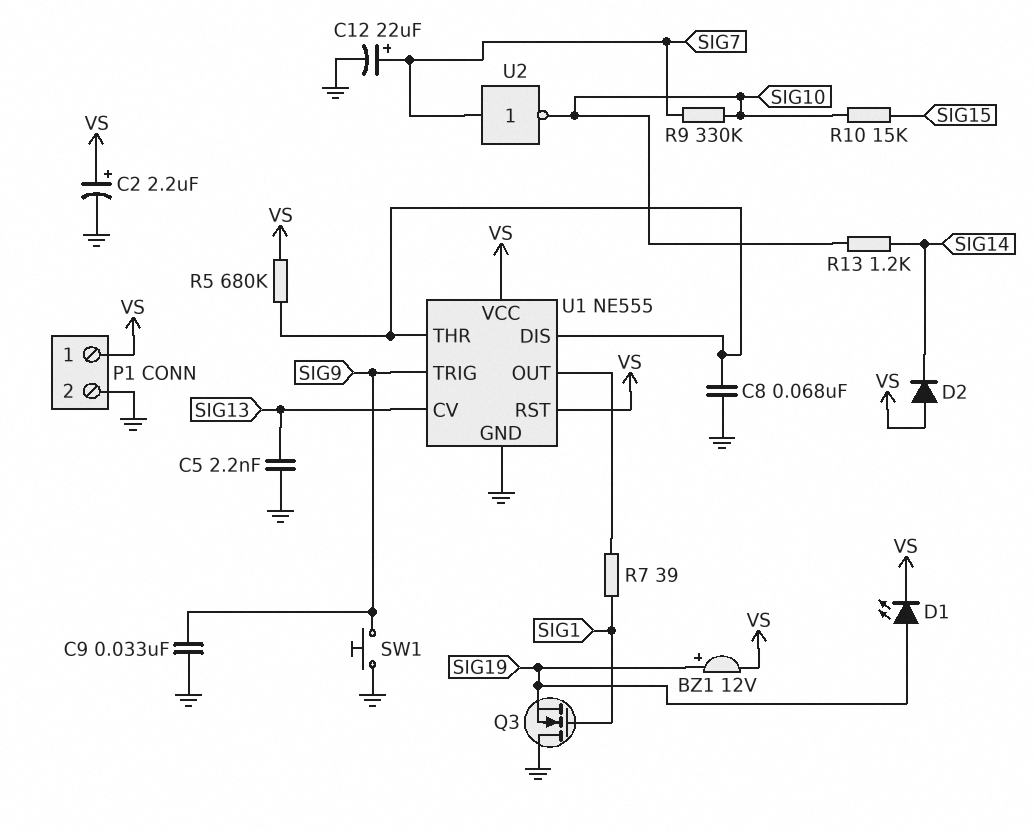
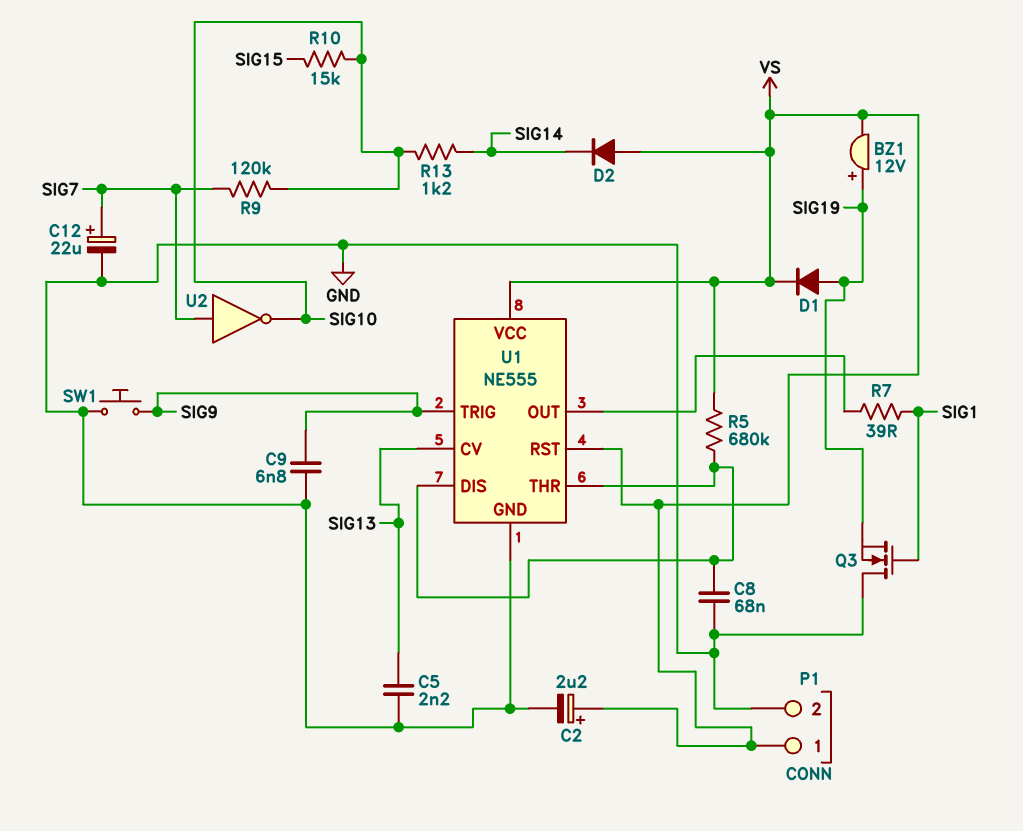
C9: 33nF (GND, SIG9) -> 6.8nF (GND, SIG9)
D1: LED (A SIG19, K VS) -> diode (A SIG19, K VS)
R9: 330k (SIG7, SIG10) -> 120k (SIG7, SIG10)

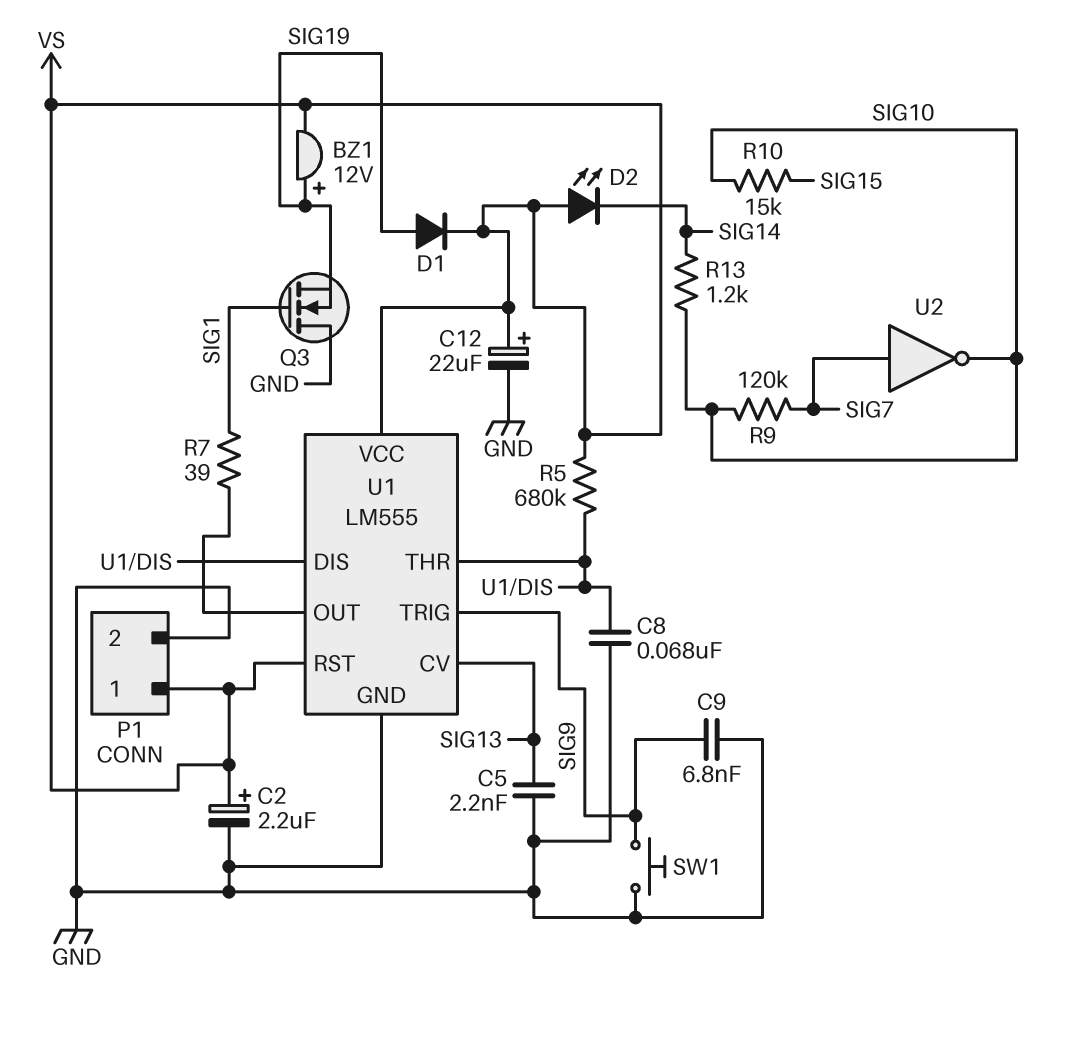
C12: 22uF (plus SIG7, minus GND) -> 22uF (plus VS, minus GND)
D2: diode (A VS, K SIG14) -> LED (A VS, K SIG14)
U1: NE555 -> LM555

